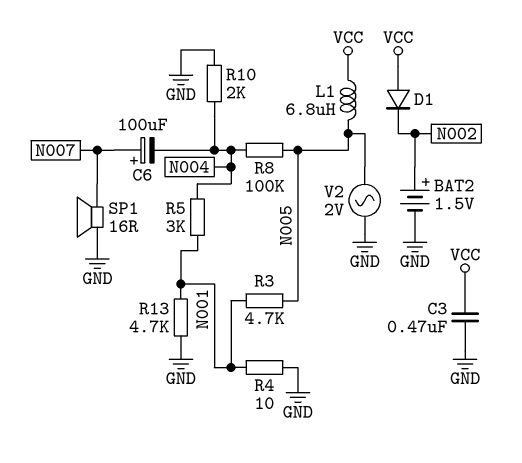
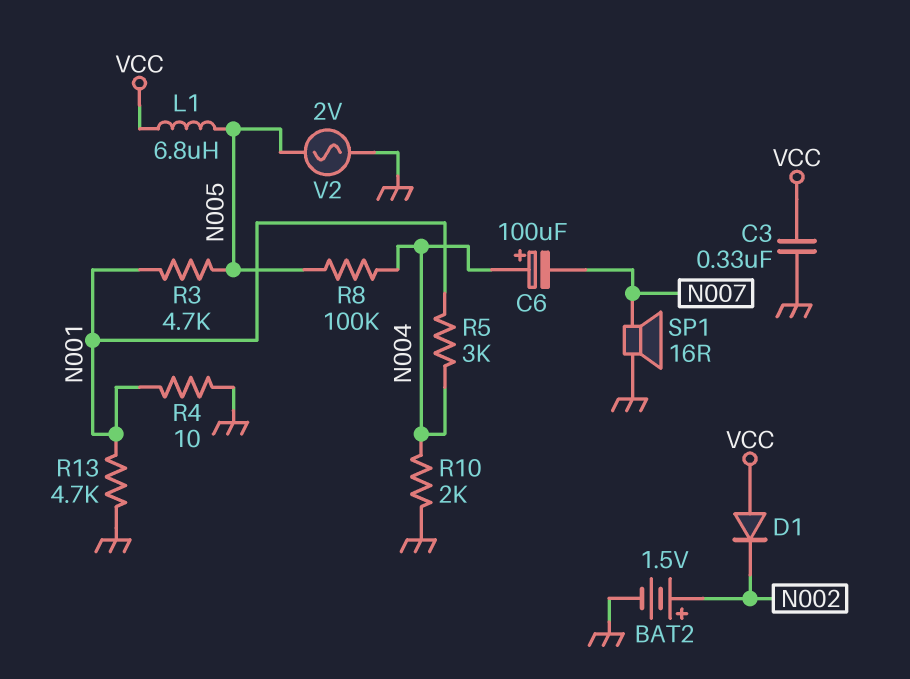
C3: 470nF (GND, VCC) -> 330nF (GND, VCC)
C6: 100uF (plus N007, minus N004) -> 100uF (plus N004, minus N007)

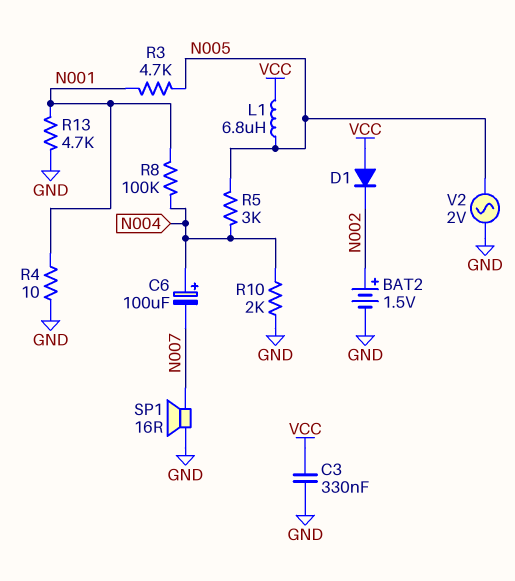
R5: 3k (N001, N004) -> 3k (N004, N005)
R8: 100k (N004, N005) -> 100k (N001, N004)

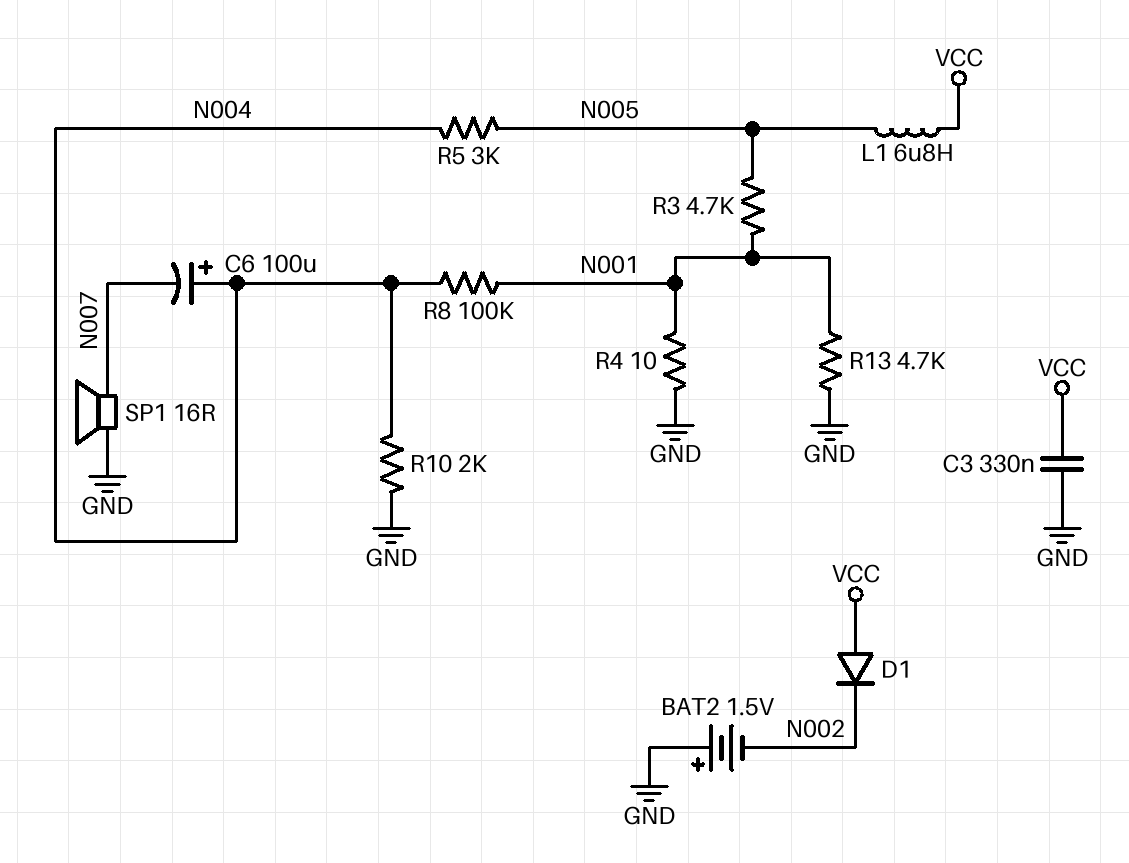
BAT2: 1.5V (plus N002, minus GND) -> 1.5V (plus GND, minus N002)
V2: AC 2V (GND, N005) -> none

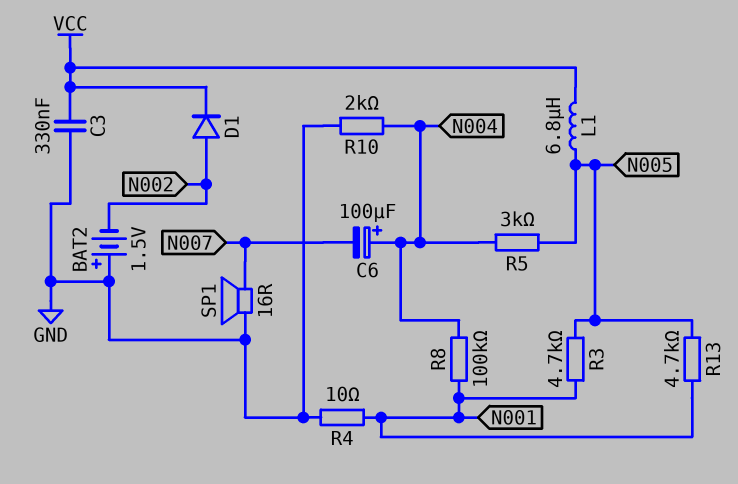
D1: diode (A VCC, K N002) -> diode (A N002, K VCC)
R13: 4.7k (GND, N001) -> 4.7k (N001, N005)

